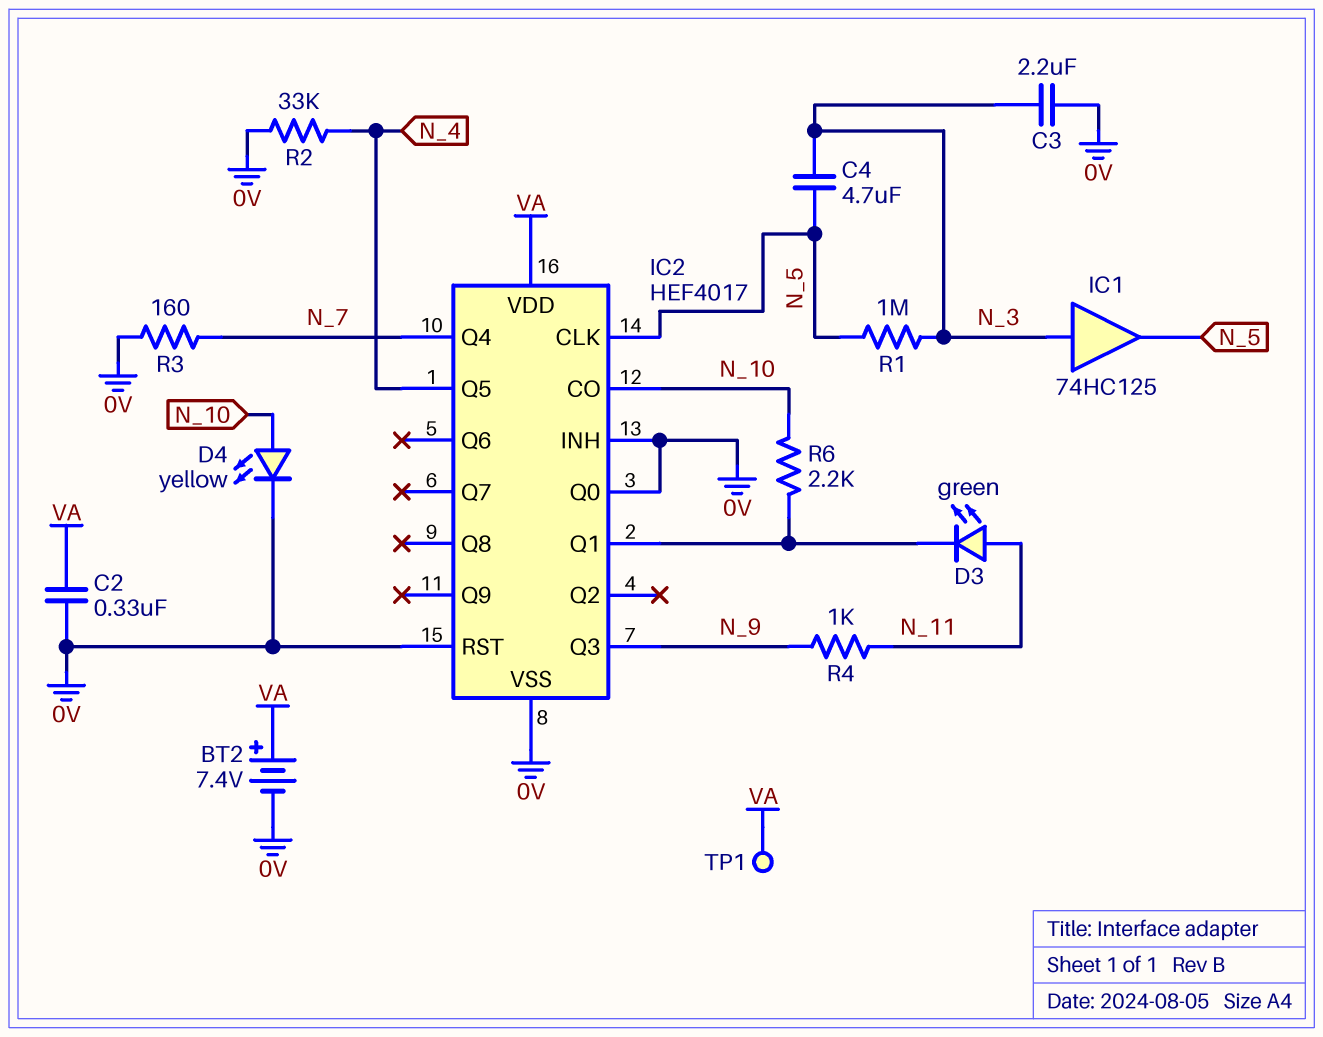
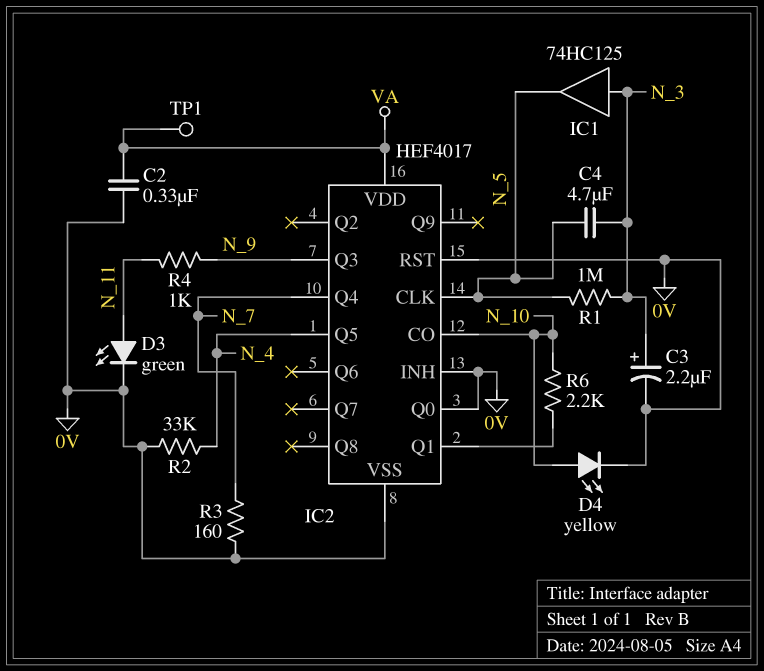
BT2: 7.4V (plus VA, minus 0V) -> none
C3: 2.2uF (0V, N_3) -> 2.2uF (plus N_3, minus 0V)
D3: LED green (A N_11, K IC2/Q1) -> LED green (A N_11, K 0V)

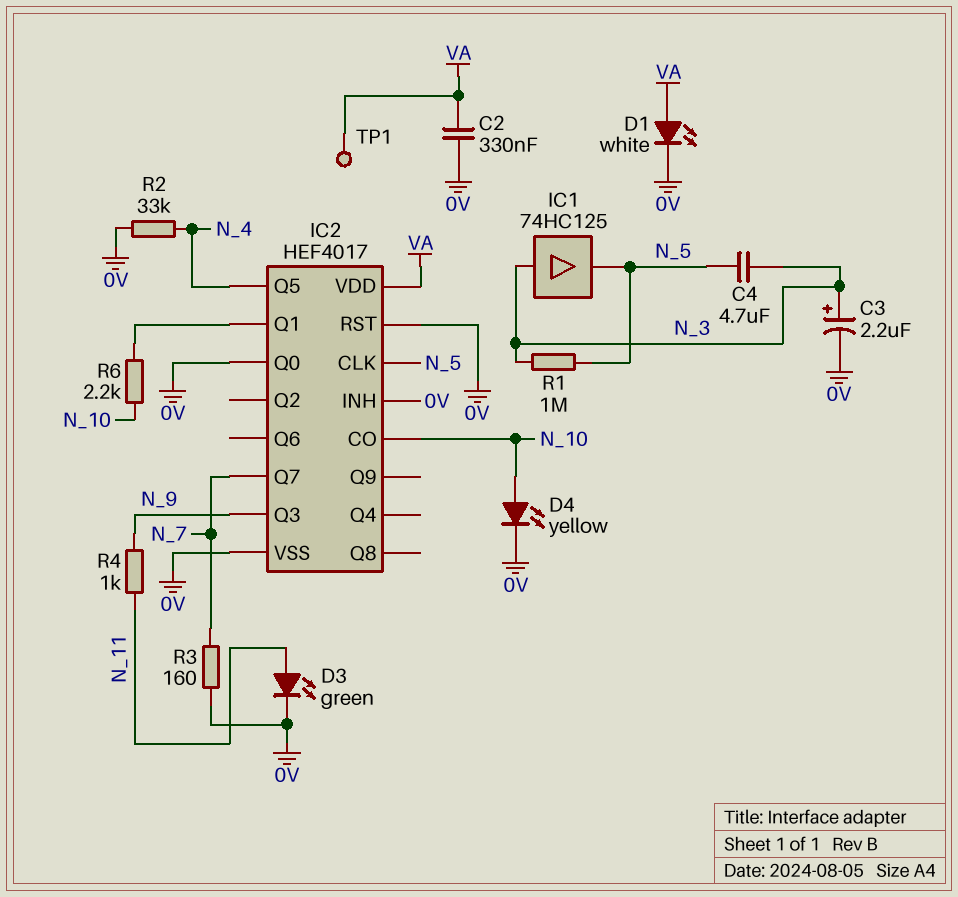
D1: none -> LED white (A VA, K 0V)
IC2 pin Q4: N_7 -> none
IC2 pin Q7: none -> N_7

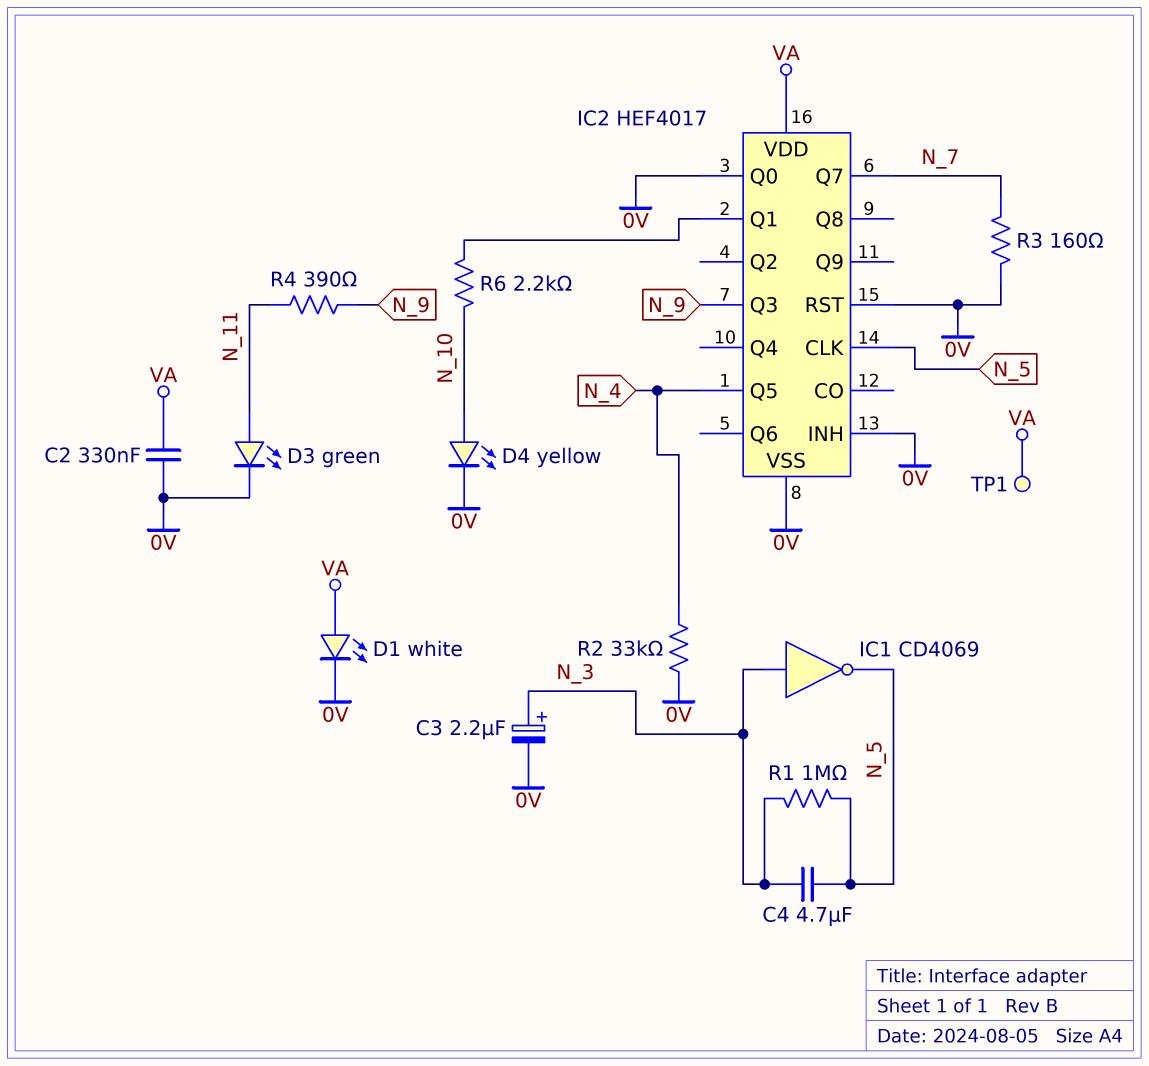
IC1: buffer 74HC125 (in N_3, out N_5) -> NOT CD4069 (in N_3, out N_5)
IC2 pin CO: N_10 -> none
R4: 1k (N_9, N_11) -> 390 (N_9, N_11)

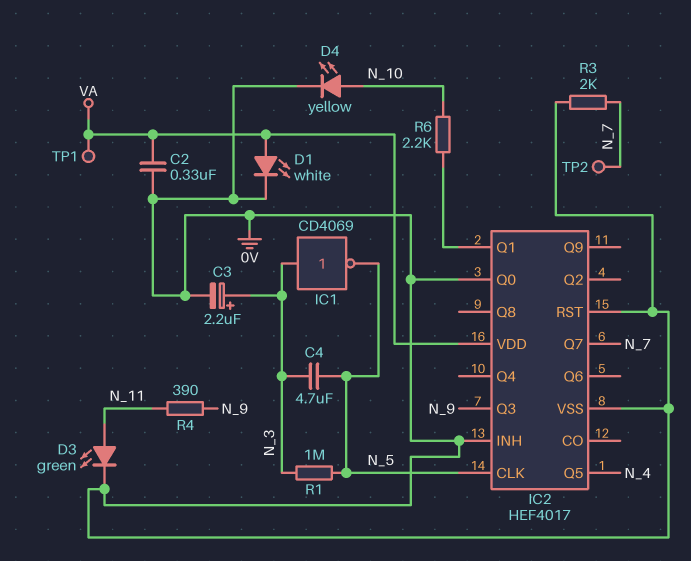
R2: 33k (0V, N_4) -> none
R3: 160 (0V, N_7) -> 2k (0V, N_7)
TP2: none -> test point (N_7)

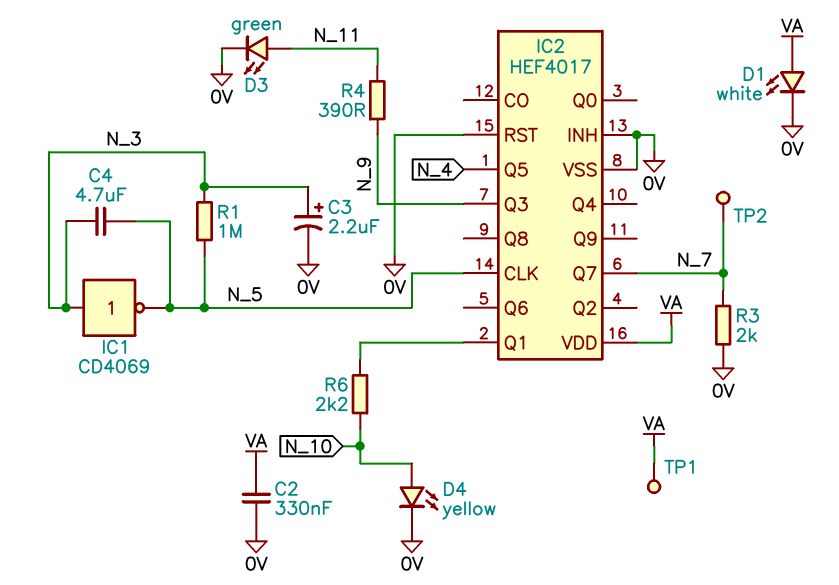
IC2 pin Q0: 0V -> none

